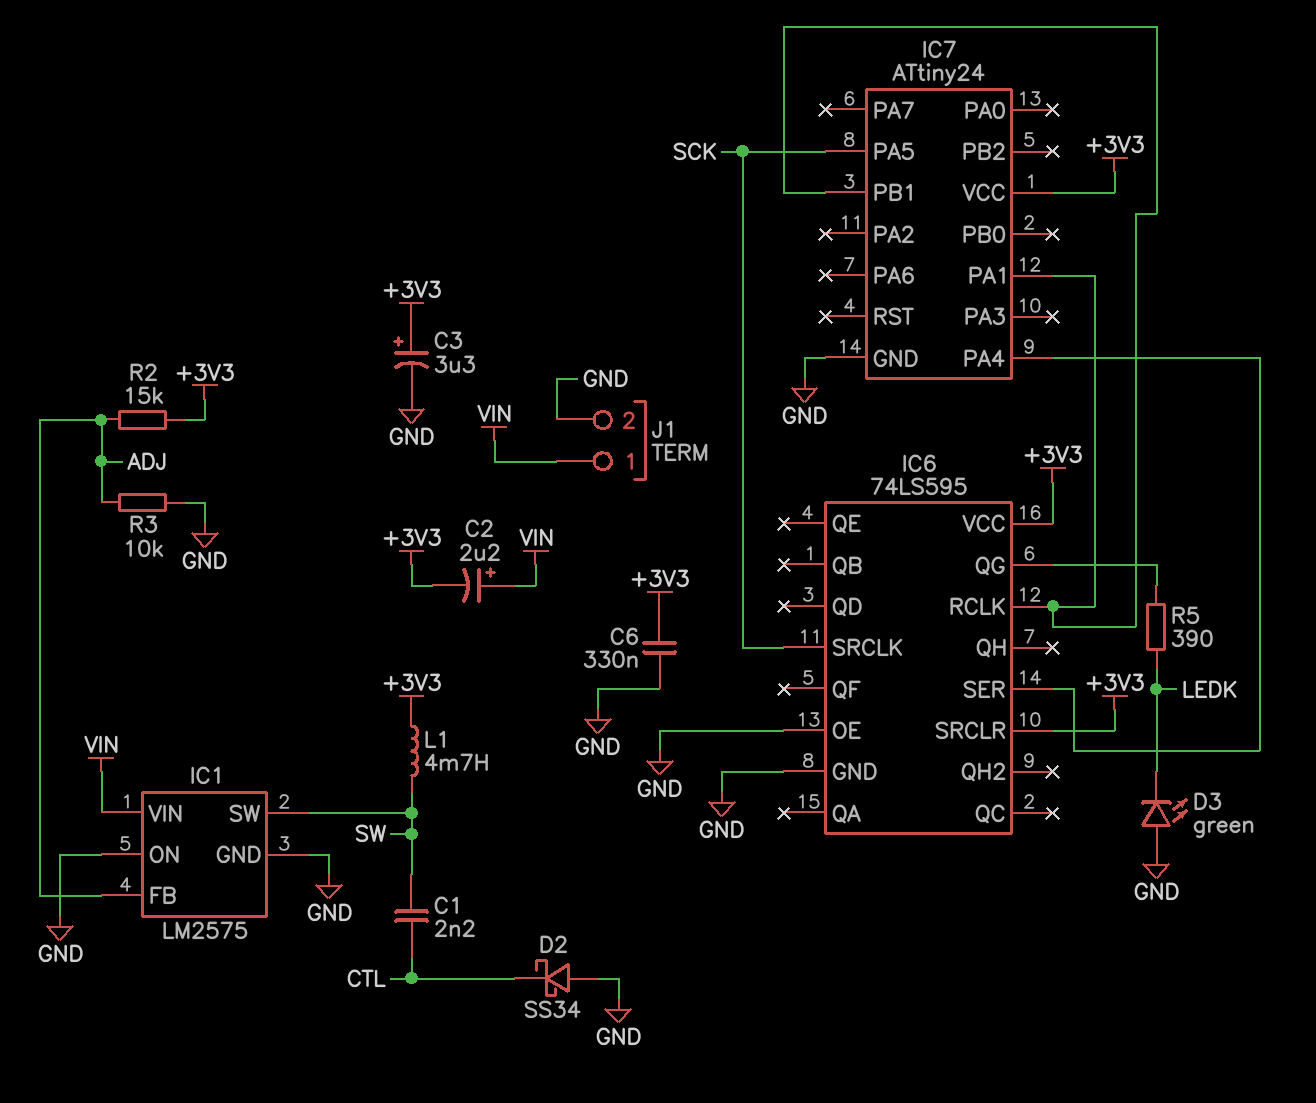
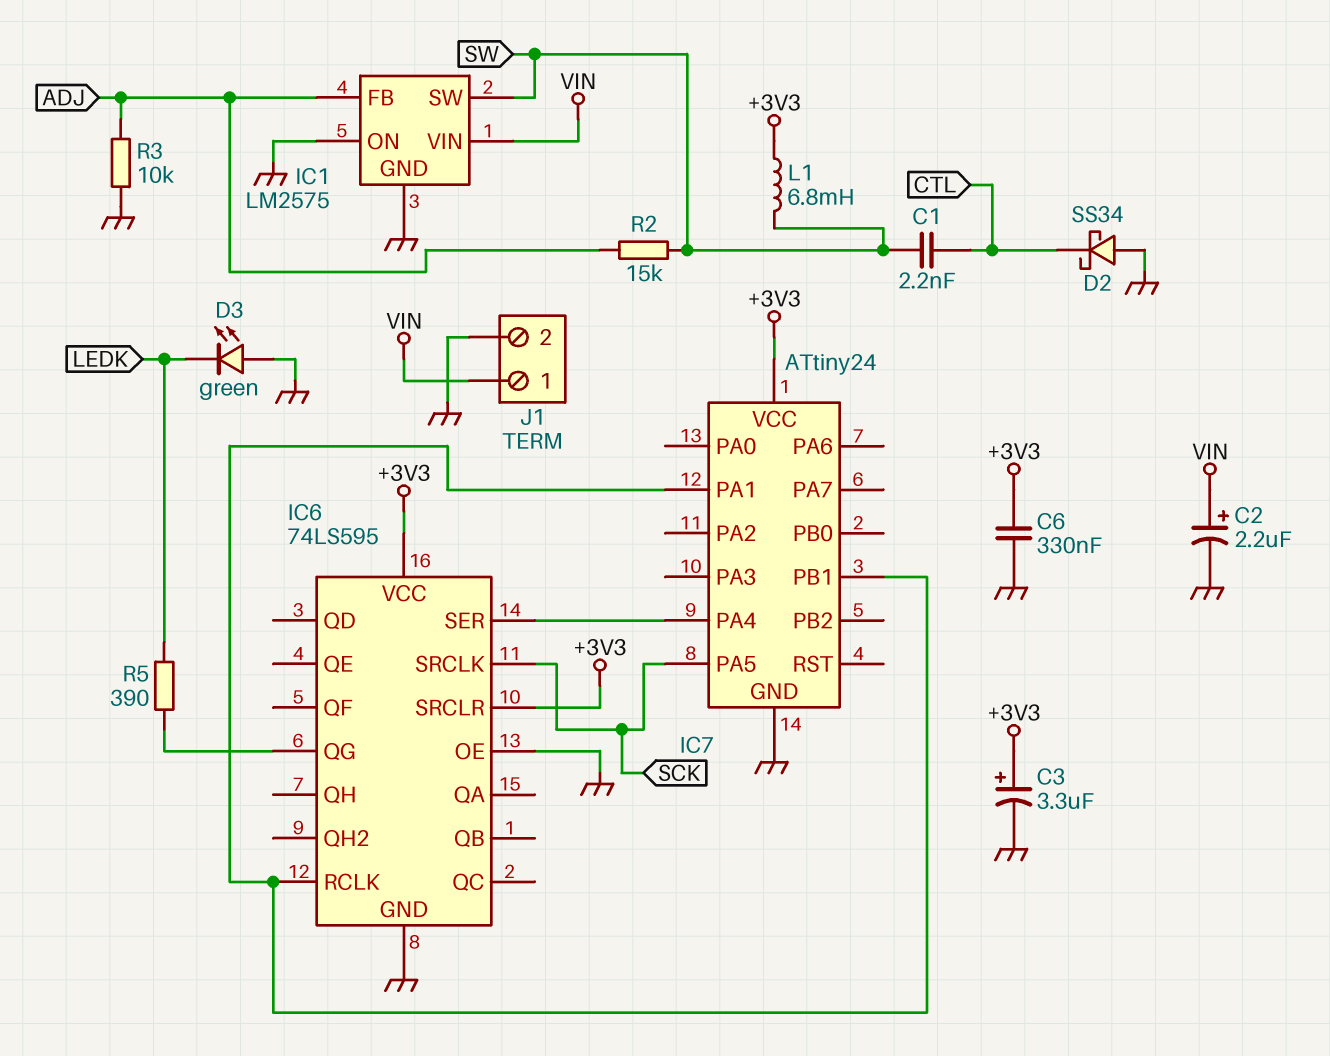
C2: 2.2uF (plus VIN, minus +3V3) -> 2.2uF (plus VIN, minus GND)
L1: 4.7mH (+3V3, SW) -> 6.8mH (+3V3, SW)
R2: 15k (+3V3, ADJ) -> 15k (ADJ, SW)

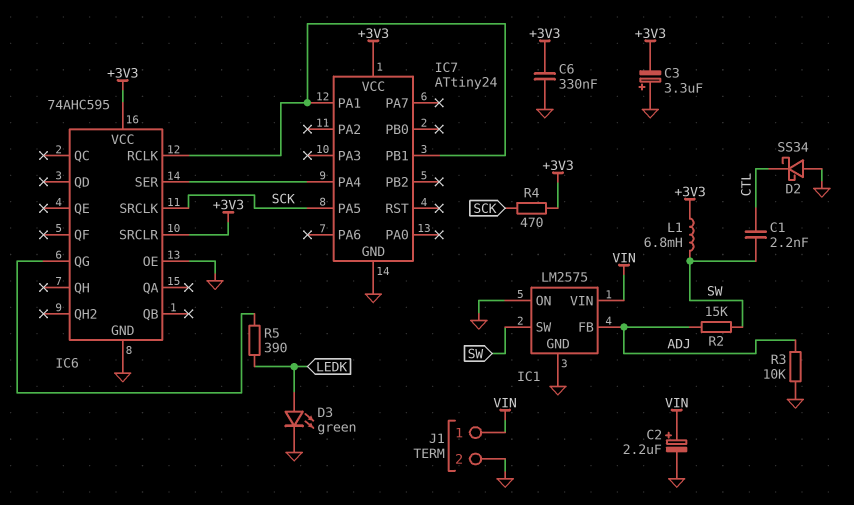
C3: 3.3uF (plus +3V3, minus GND) -> 3.3uF (plus GND, minus +3V3)
D3: LED green (A GND, K LEDK) -> LED green (A LEDK, K GND)
IC6: 74LS595 -> 74AHC595
R4: none -> 470 (+3V3, SCK)

